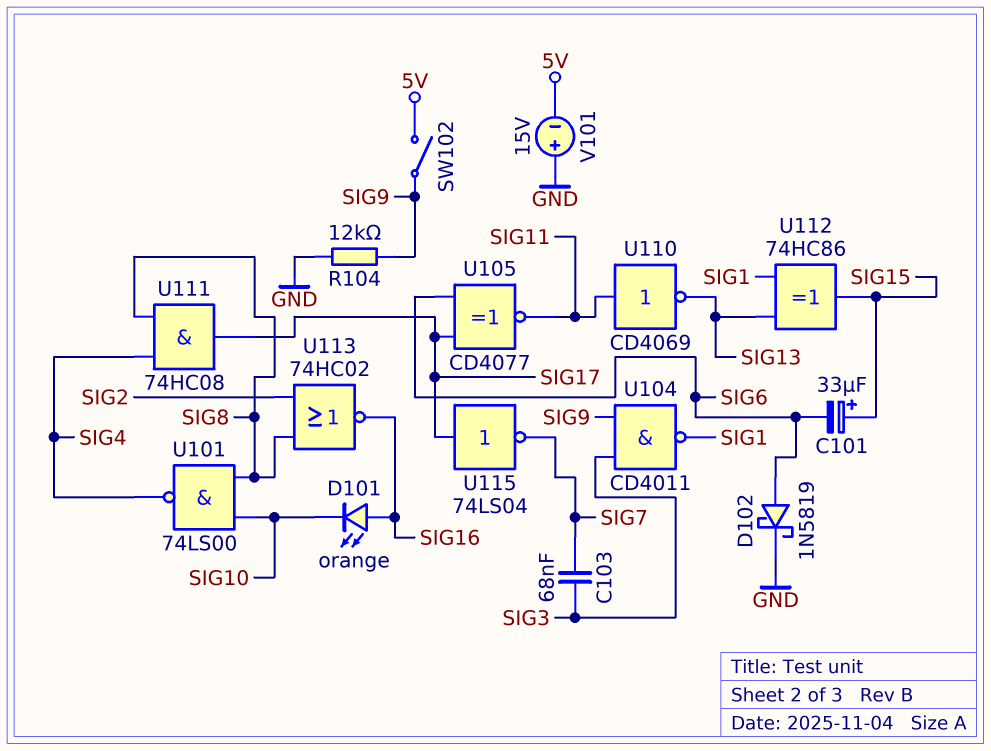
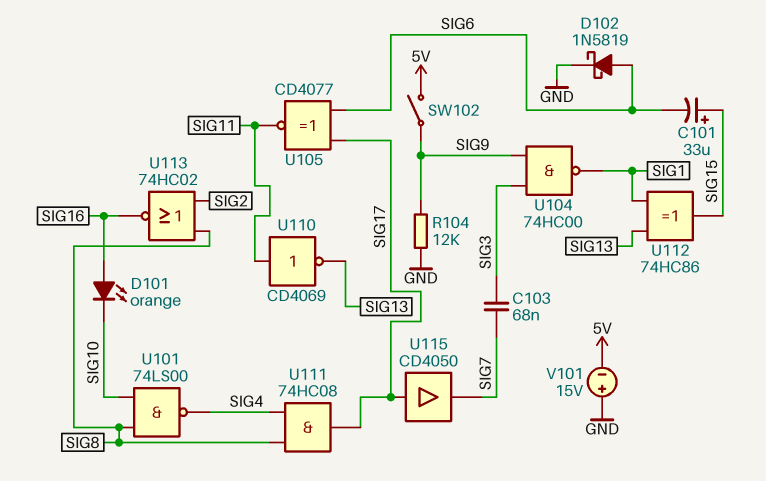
U104: NAND CD4011 (in SIG3, in SIG9, out SIG1) -> NAND 74HC00 (in SIG3, in SIG9, out SIG1)
U115: NOT 74LS04 (in SIG17, out SIG7) -> buffer CD4050 (in SIG17, out SIG7)

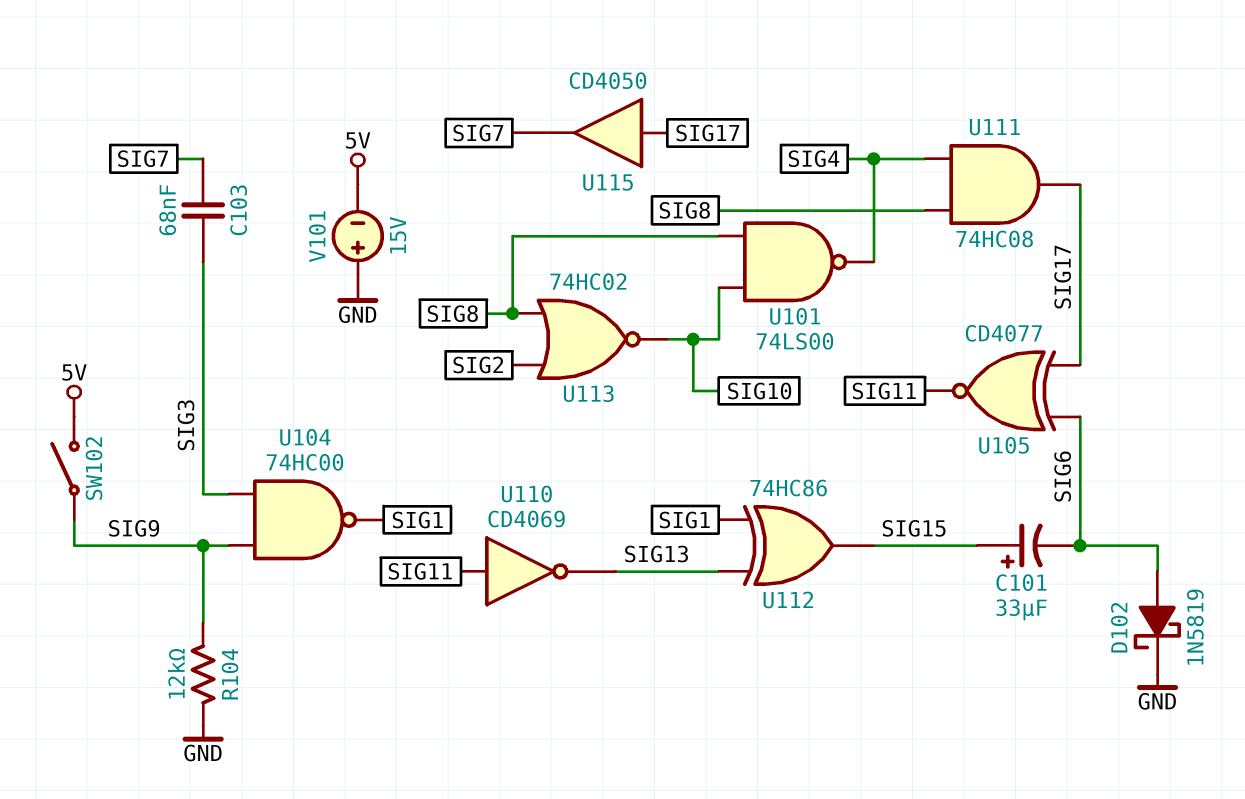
D101: LED orange (A SIG16, K SIG10) -> none
U113: NOR 74HC02 (in SIG2, in SIG8, out SIG16) -> NOR 74HC02 (in SIG2, in SIG8, out SIG10)

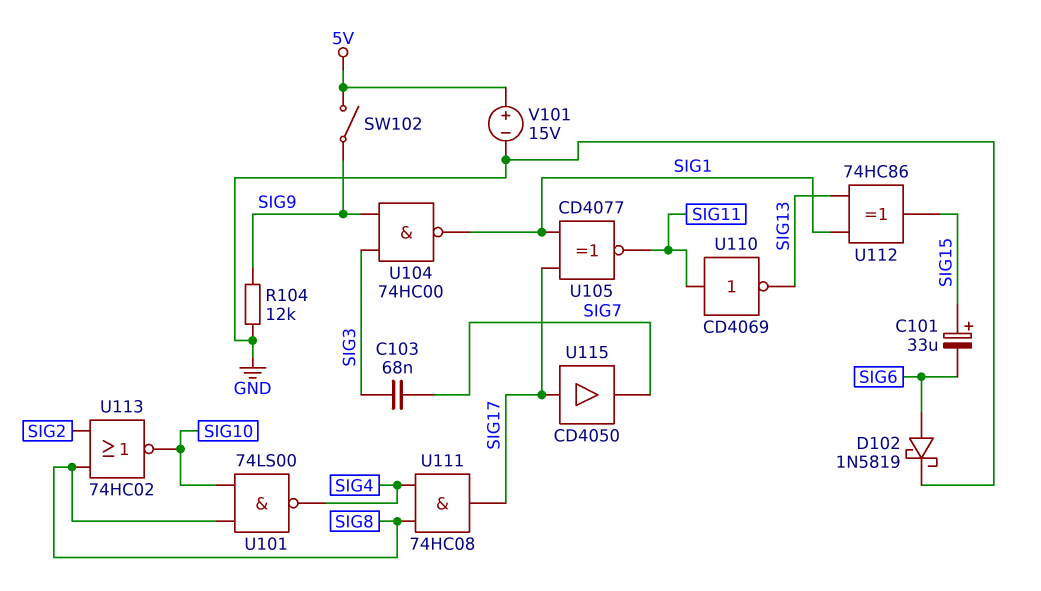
U105: XNOR CD4077 (in SIG6, in SIG17, out SIG11) -> XNOR CD4077 (in SIG1, in SIG17, out SIG11)
V101: 15V (plus GND, minus 5V) -> 15V (plus 5V, minus GND)

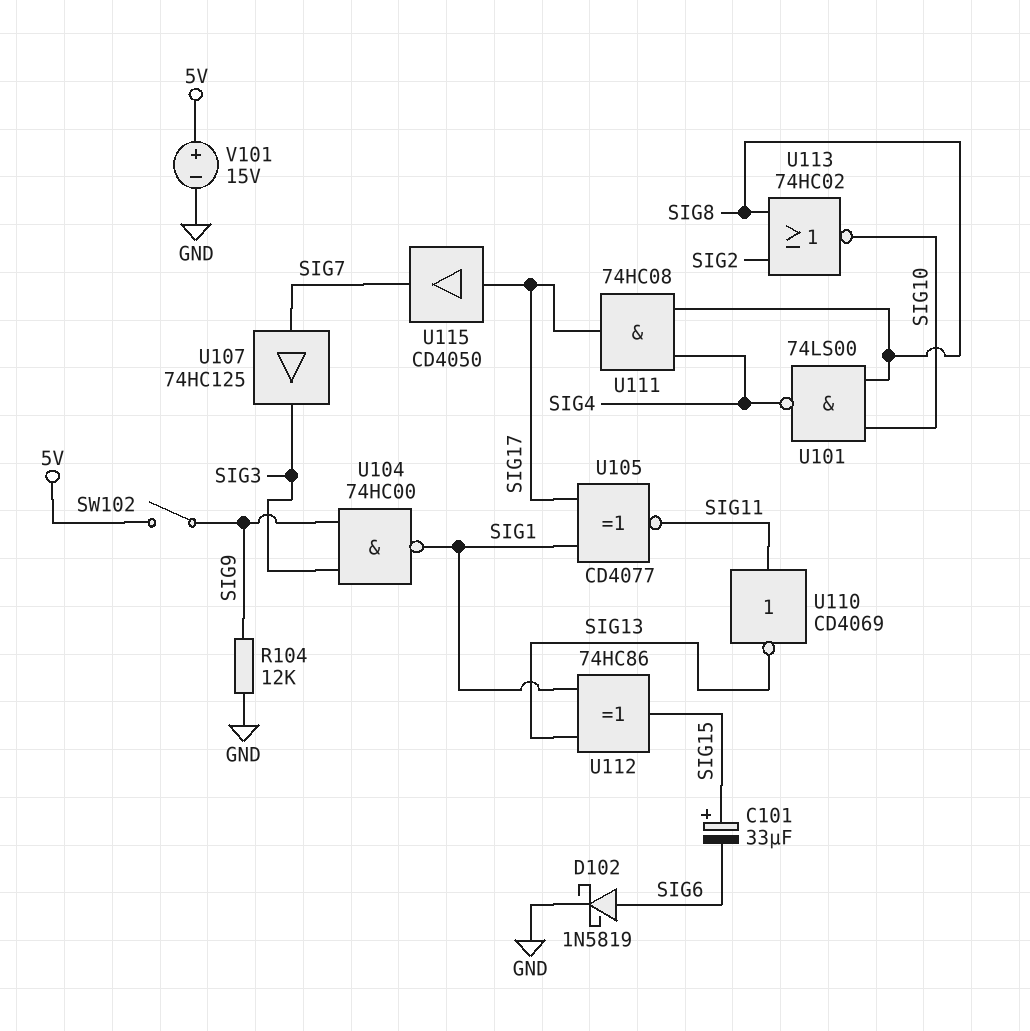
C103: 68nF (SIG3, SIG7) -> none
U107: none -> buffer 74HC125 (in SIG7, out SIG3)

